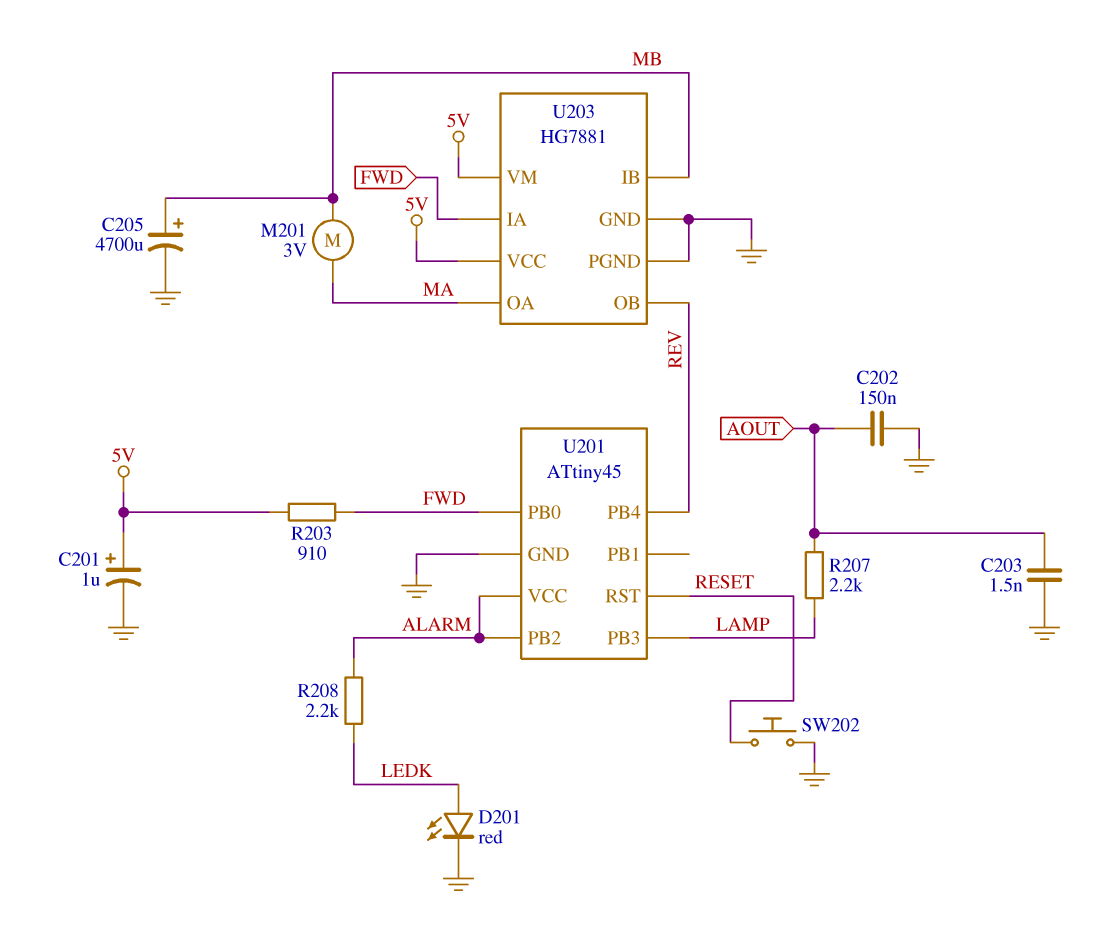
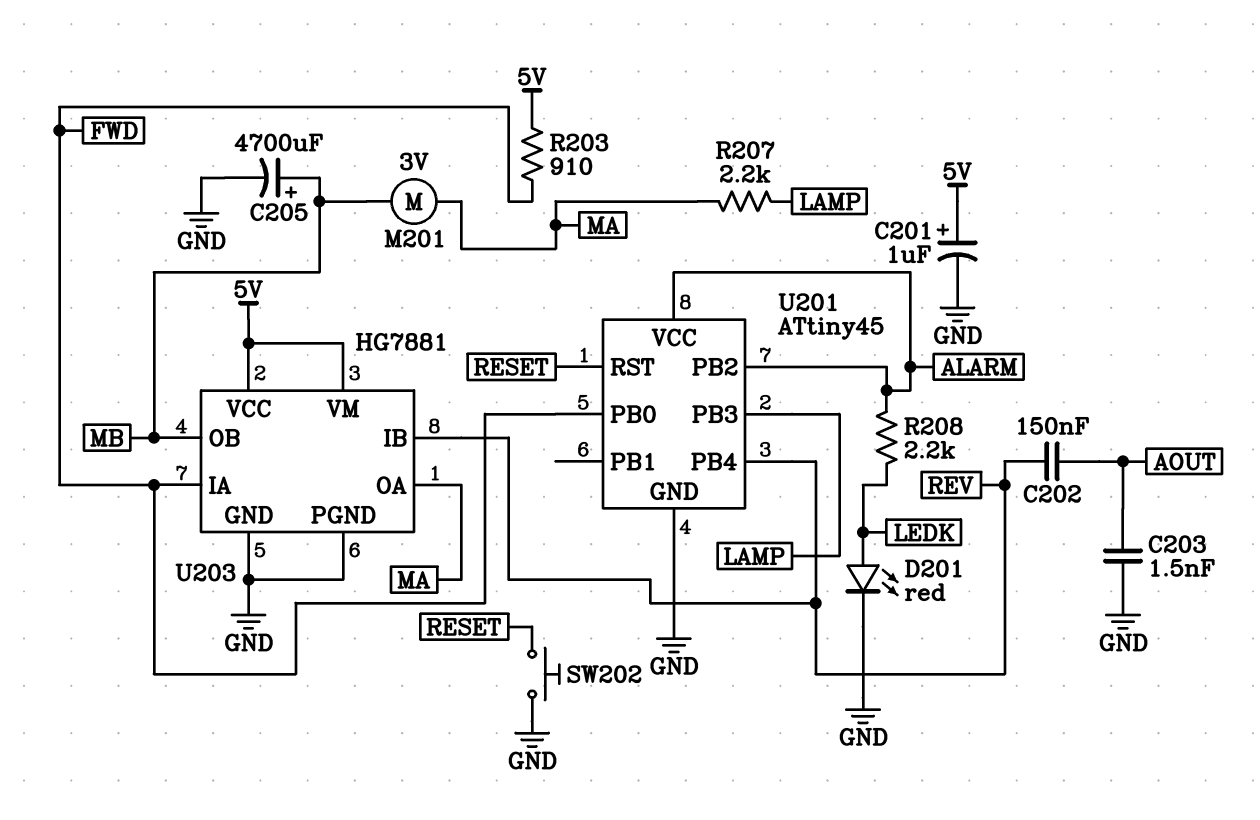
C202: 150nF (AOUT, GND) -> 150nF (AOUT, REV)
R207: 2.2k (AOUT, LAMP) -> 2.2k (LAMP, MA)
U203 pin IB: MB -> REV
U203 pin OB: REV -> MB

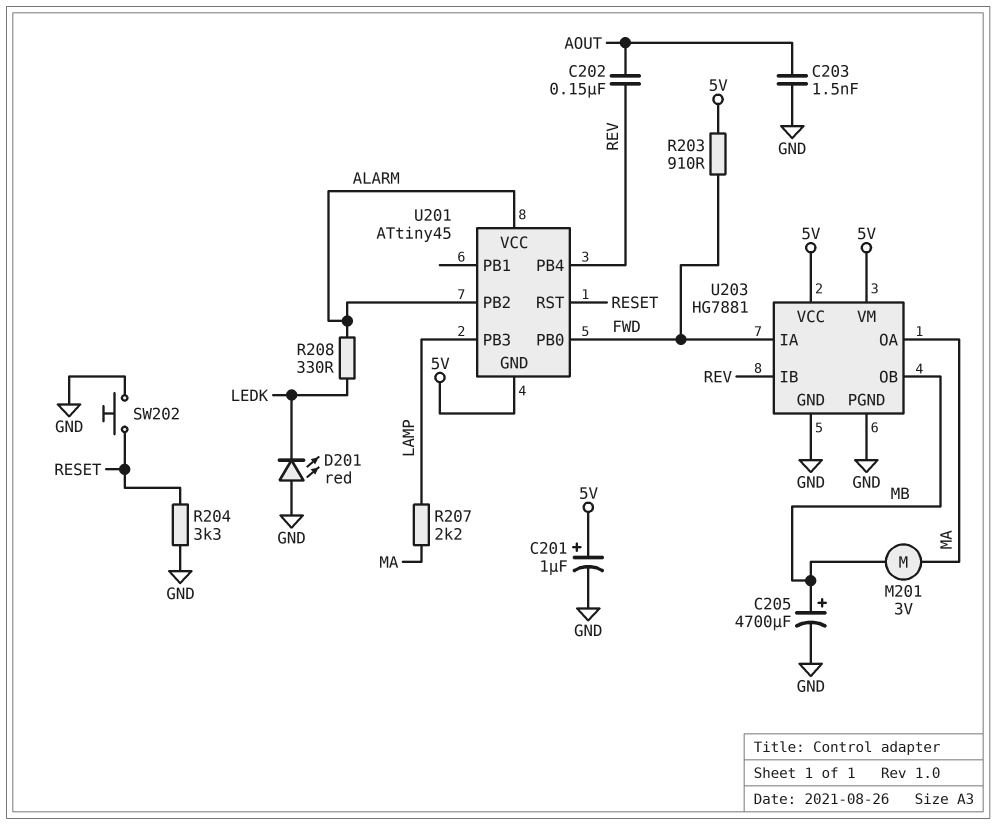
D201: LED red (A LEDK, K GND) -> LED red (A GND, K LEDK)
R204: none -> 3.3k (GND, RESET)
R208: 2.2k (ALARM, LEDK) -> 330 (ALARM, LEDK)
U201 pin GND: GND -> 5V

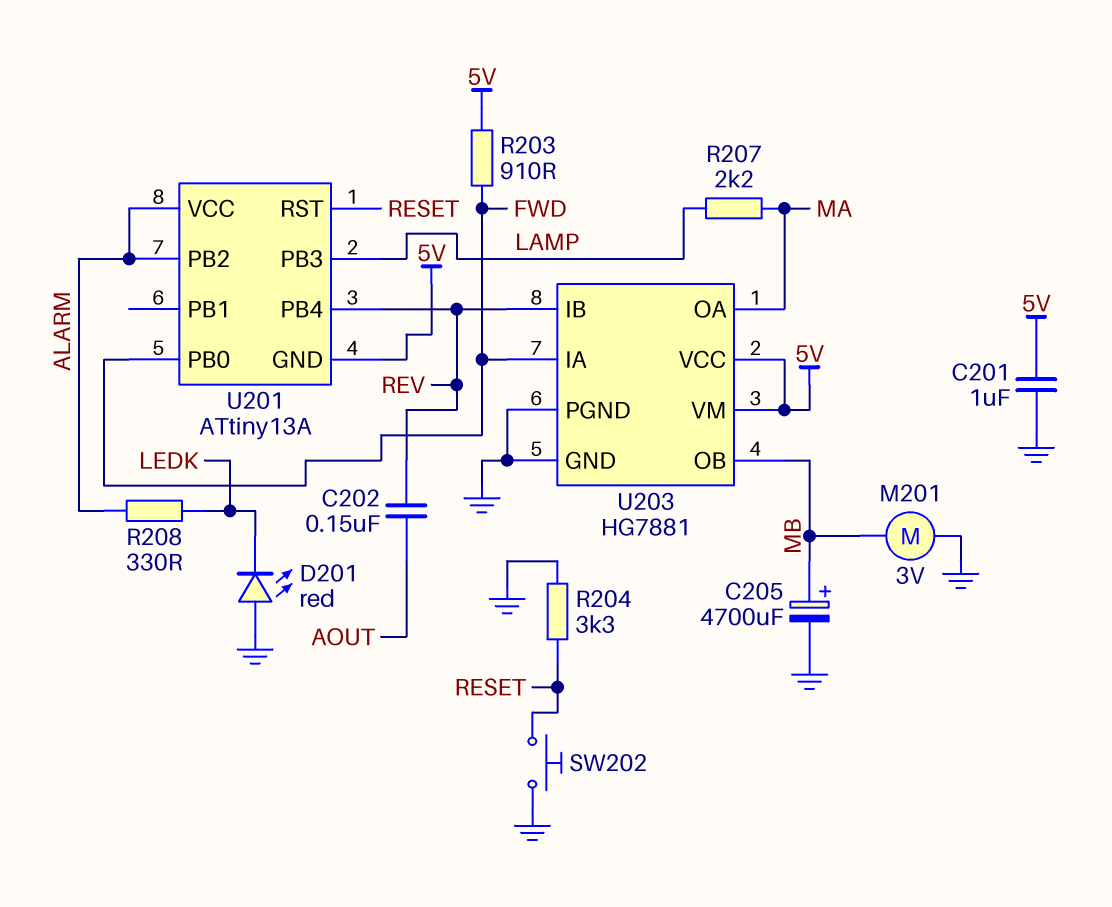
C201: 1uF (plus 5V, minus GND) -> 1uF (5V, GND)
C203: 1.5nF (AOUT, GND) -> none
M201: motor 3V (MA, MB) -> motor 3V (GND, MB)
U201: ATtiny45 -> ATtiny13A

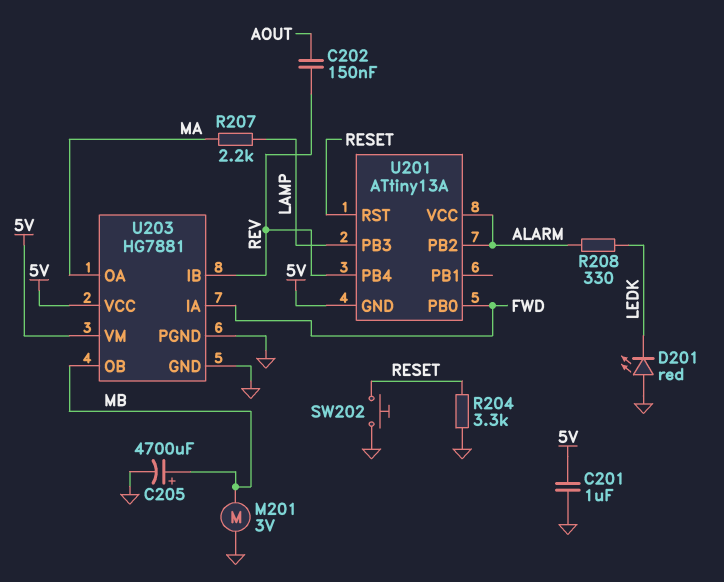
R203: 910 (5V, FWD) -> none

